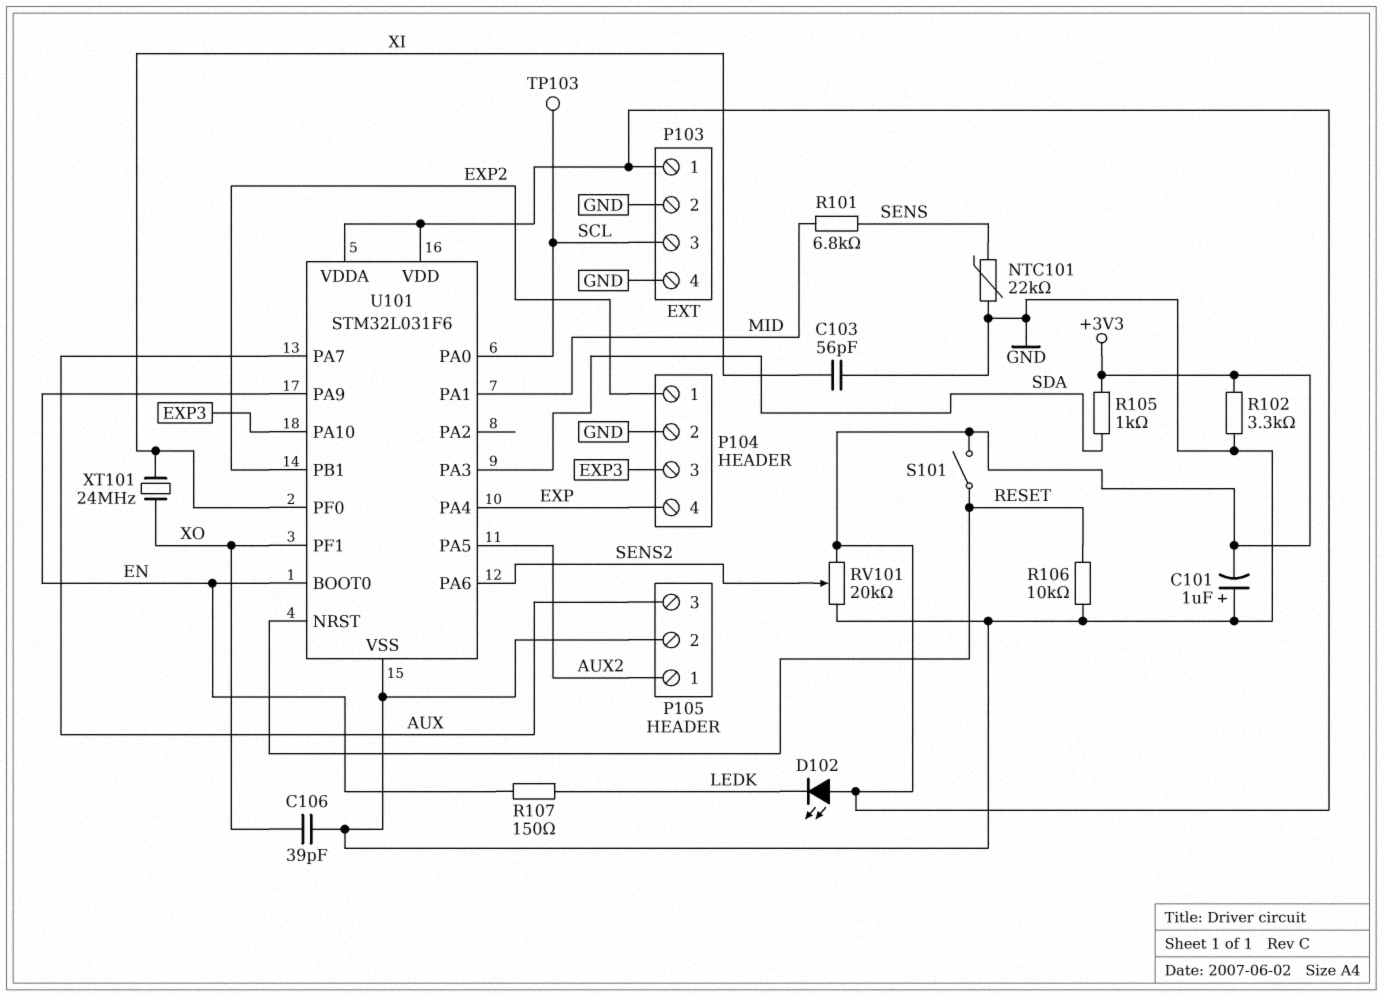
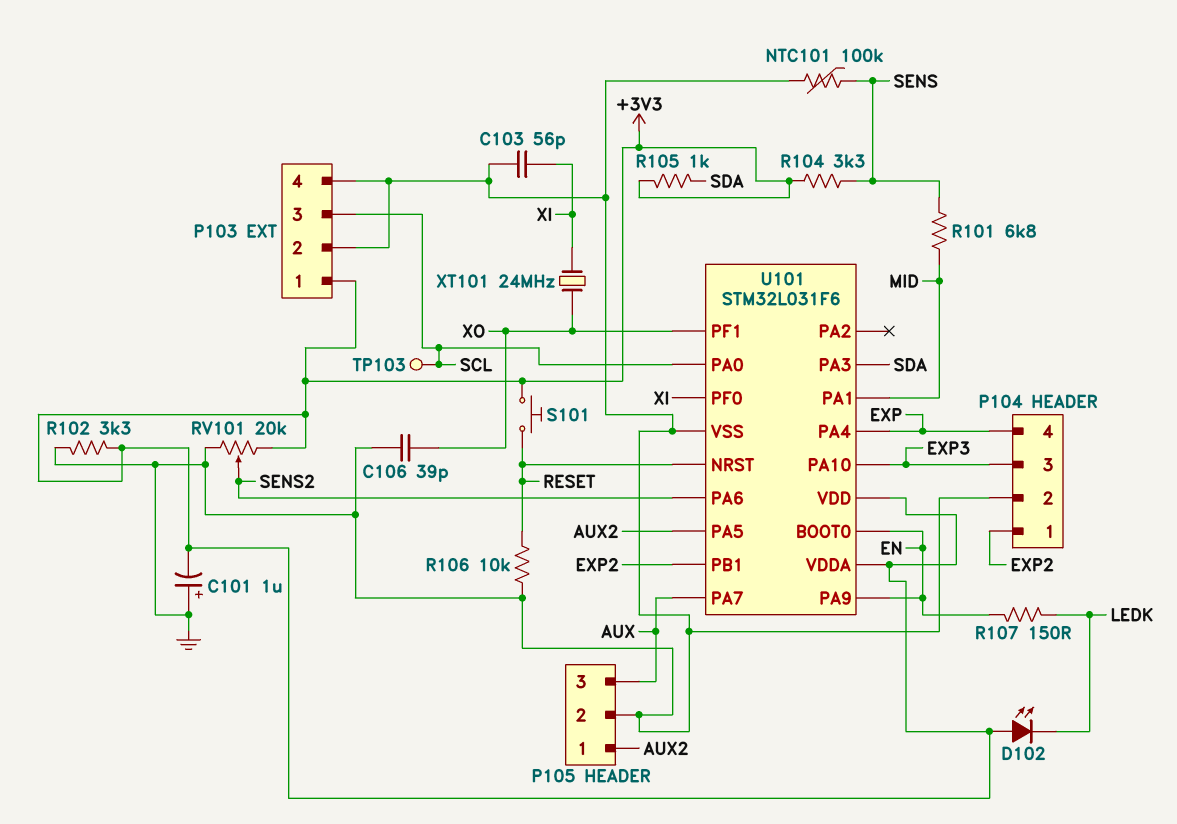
NTC101: 22k (GND, SENS) -> 100k (GND, SENS)
R104: none -> 3.3k (+3V3, SENS)
S101: switch (+3V3, RESET) -> button (+3V3, RESET)

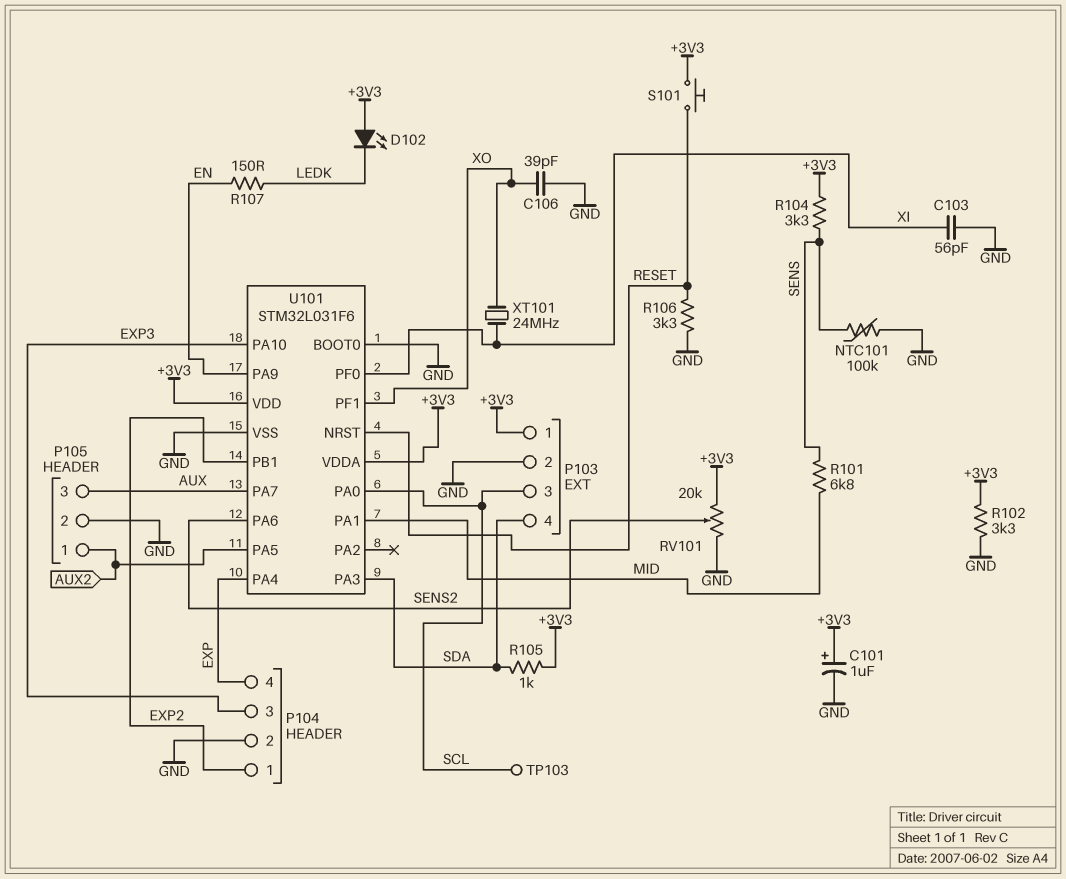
C101: 1uF (plus GND, minus +3V3) -> 1uF (plus +3V3, minus GND)
P103 pin 4: GND -> SDA
R106: 10k (GND, RESET) -> 3.3k (GND, RESET)
U101 pin BOOT0: EN -> GND

